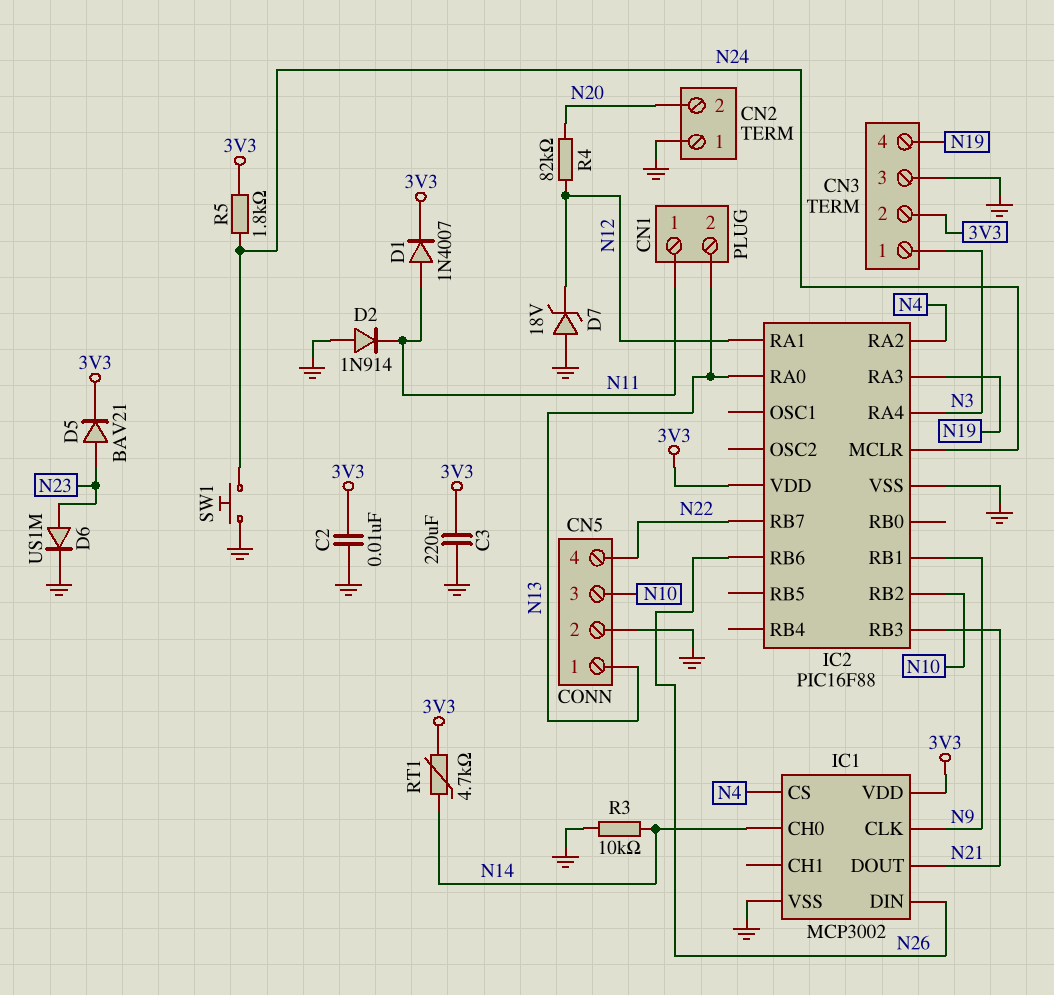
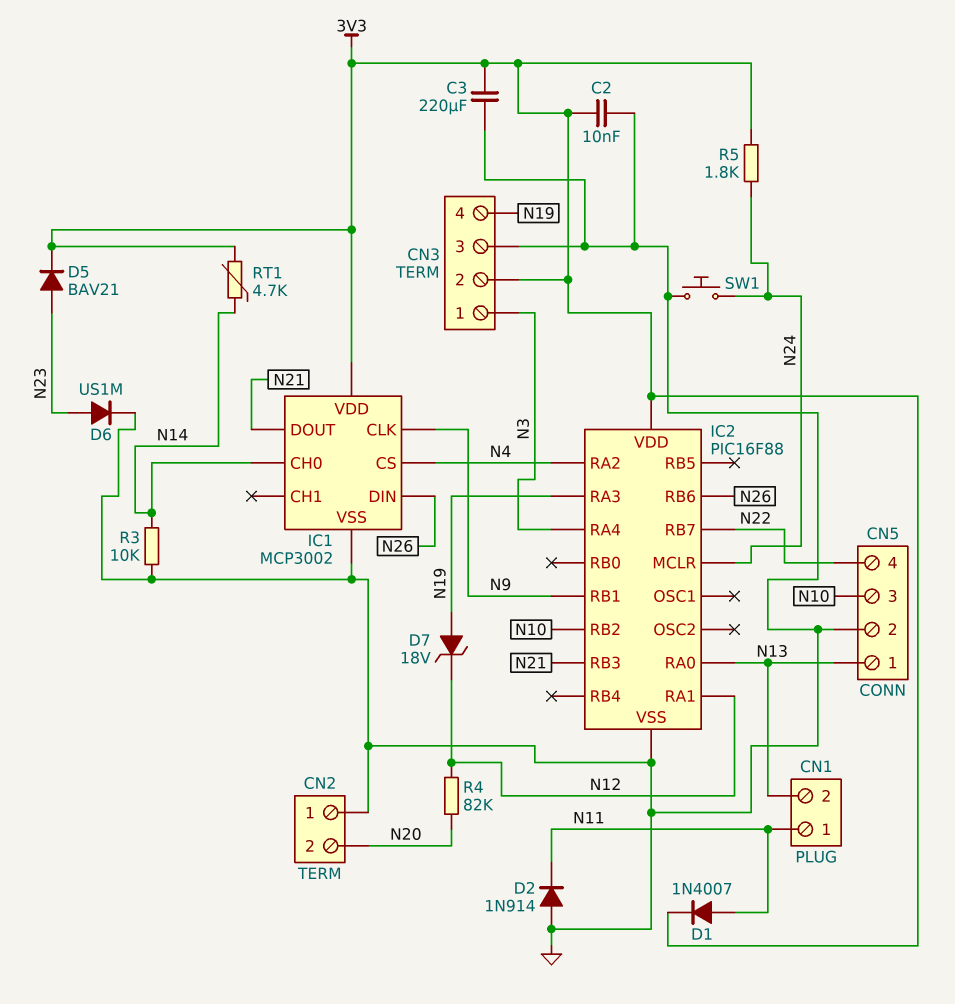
D7: zener 18V (A GND, K N12) -> zener 18V (A N19, K N12)

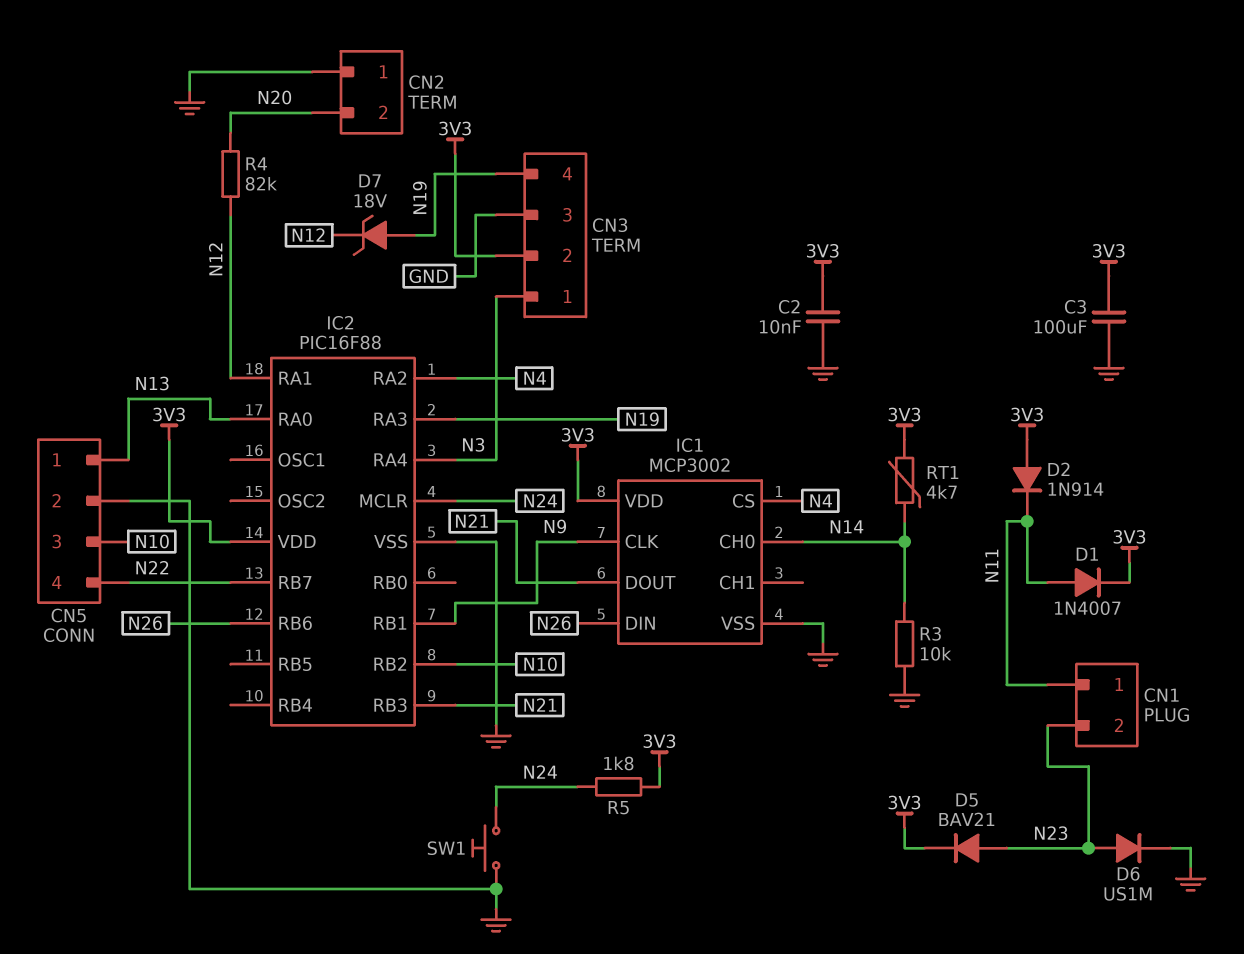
C3: 220uF (3V3, GND) -> 100uF (3V3, GND)
CN1 pin 2: N13 -> N23
D2: diode 1N914 (A GND, K N11) -> diode 1N914 (A 3V3, K N11)

